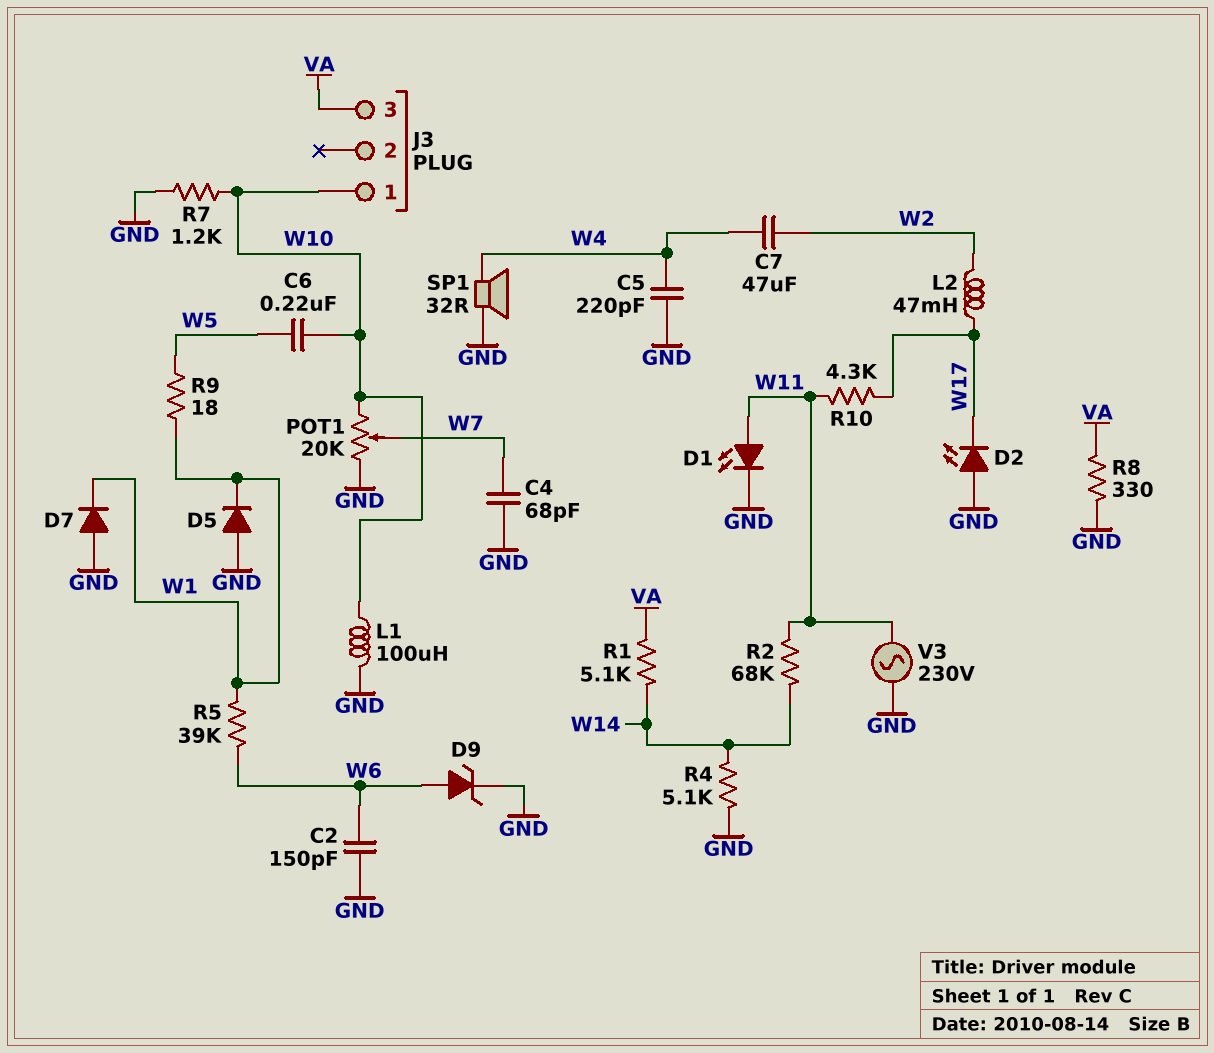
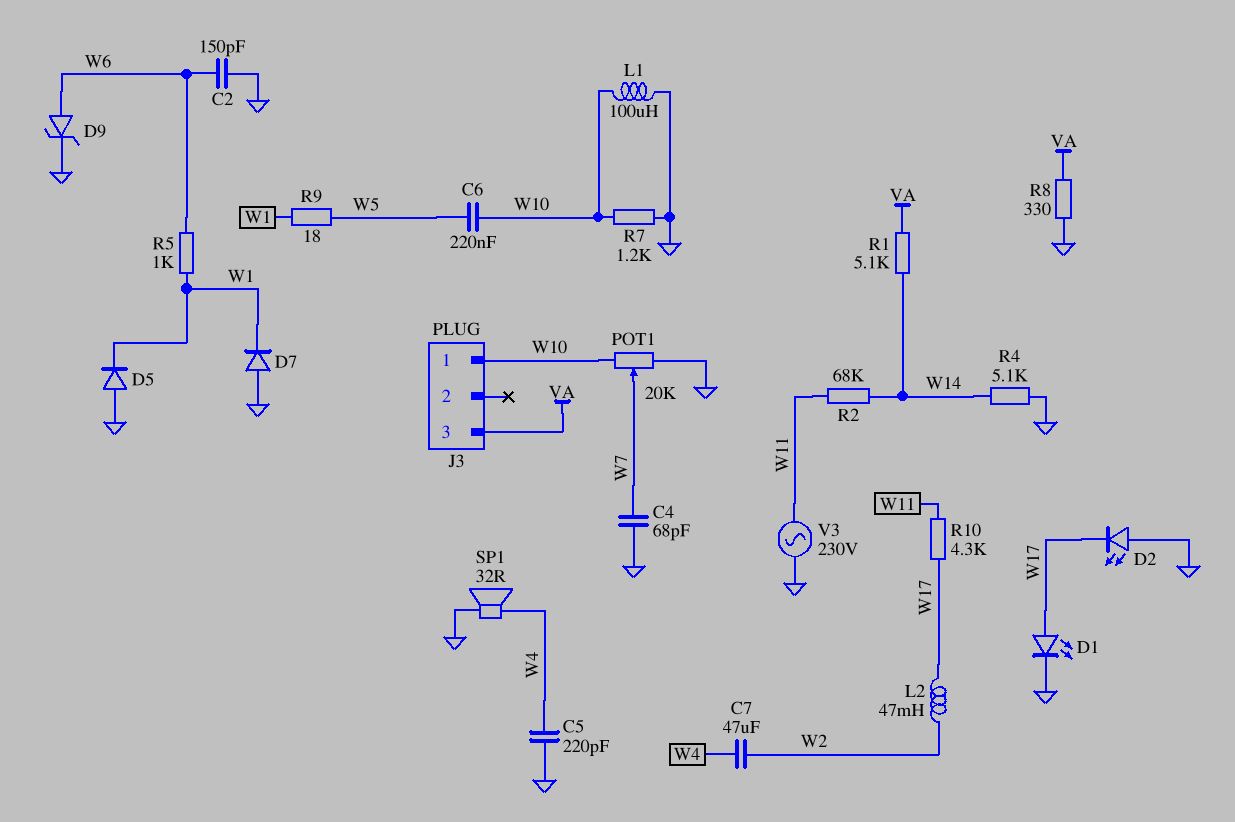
D1: LED (A W11, K GND) -> LED (A W17, K GND)
R5: 39k (W1, W6) -> 1k (W1, W6)

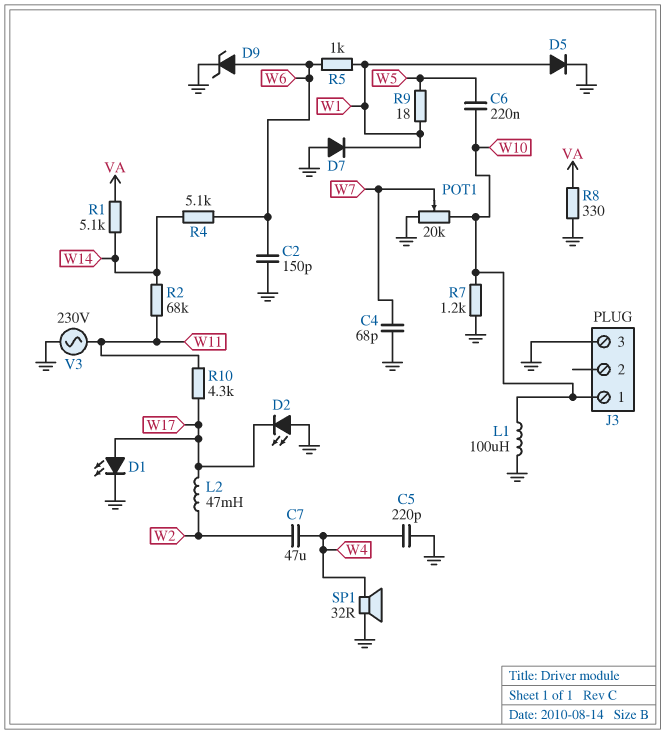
D5: diode (A GND, K W1) -> diode (A W1, K GND)
J3 pin 3: VA -> GND
R4: 5.1k (GND, W14) -> 5.1k (W6, W14)

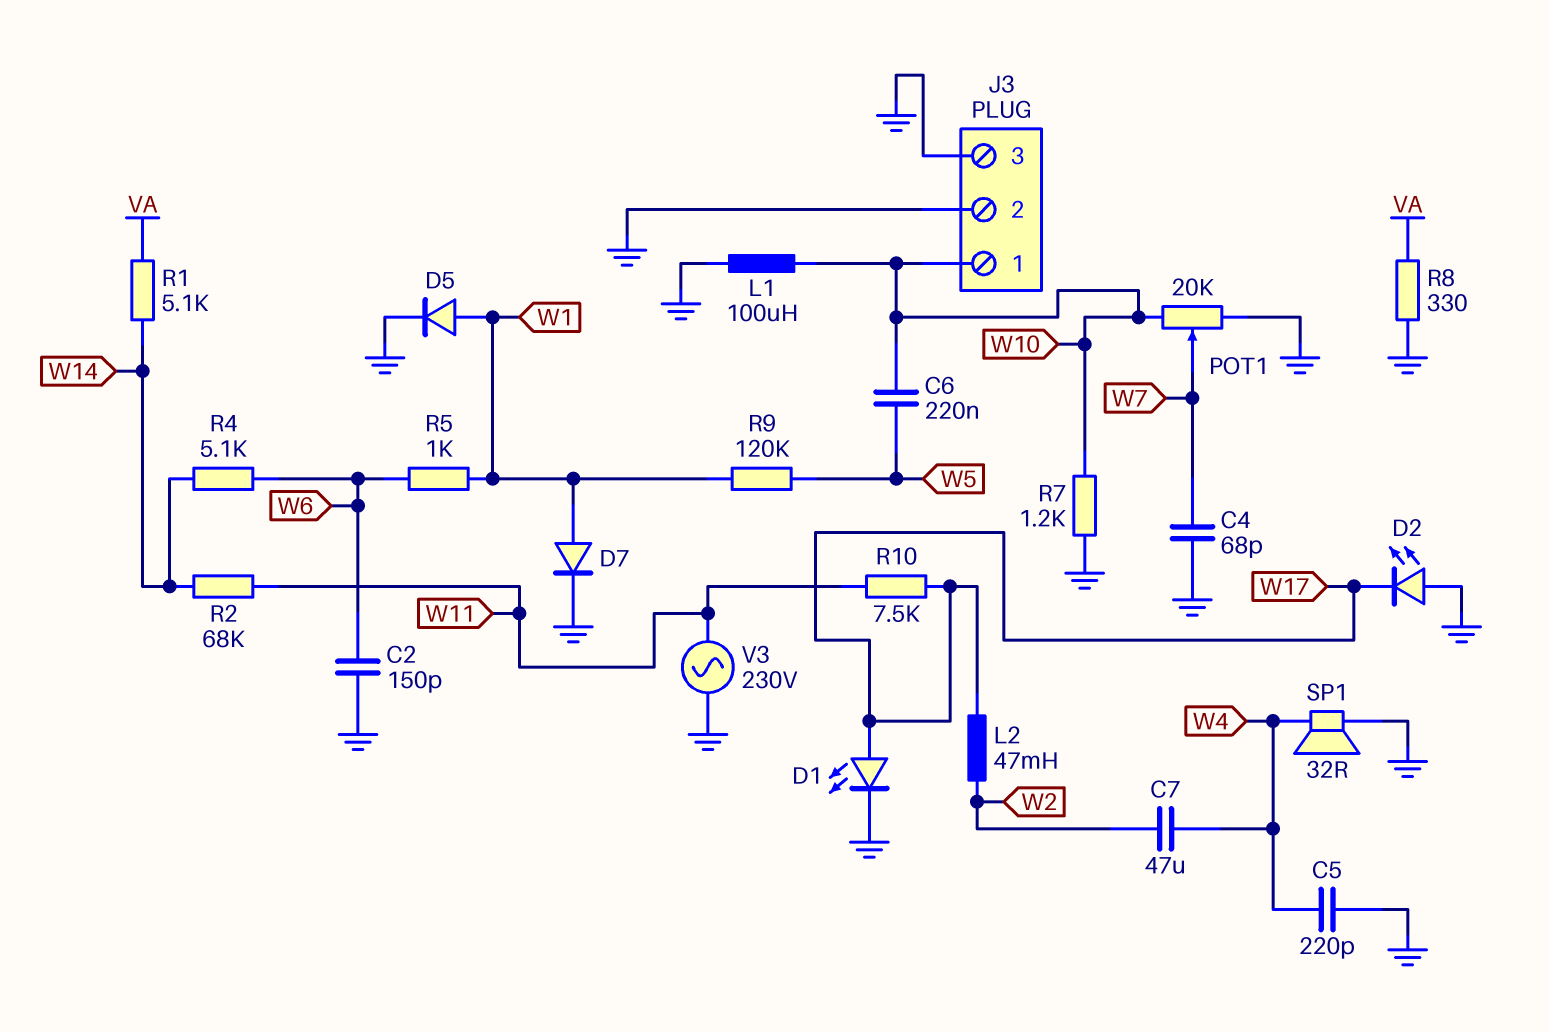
D7: diode (A GND, K W1) -> diode (A W1, K GND)
D9: zener (A W6, K GND) -> none
J3 pin 2: none -> GND
R9: 18 (W1, W5) -> 120k (W1, W5)
R10: 4.3k (W11, W17) -> 7.5k (W11, W17)

